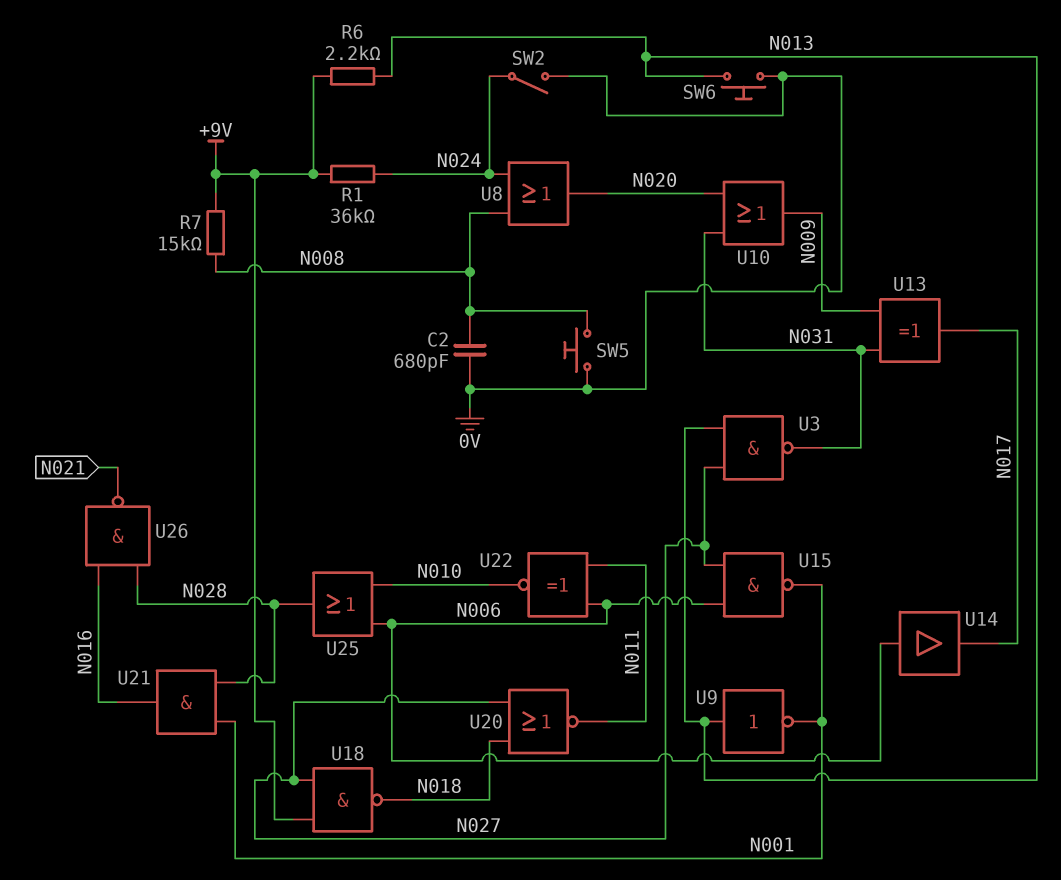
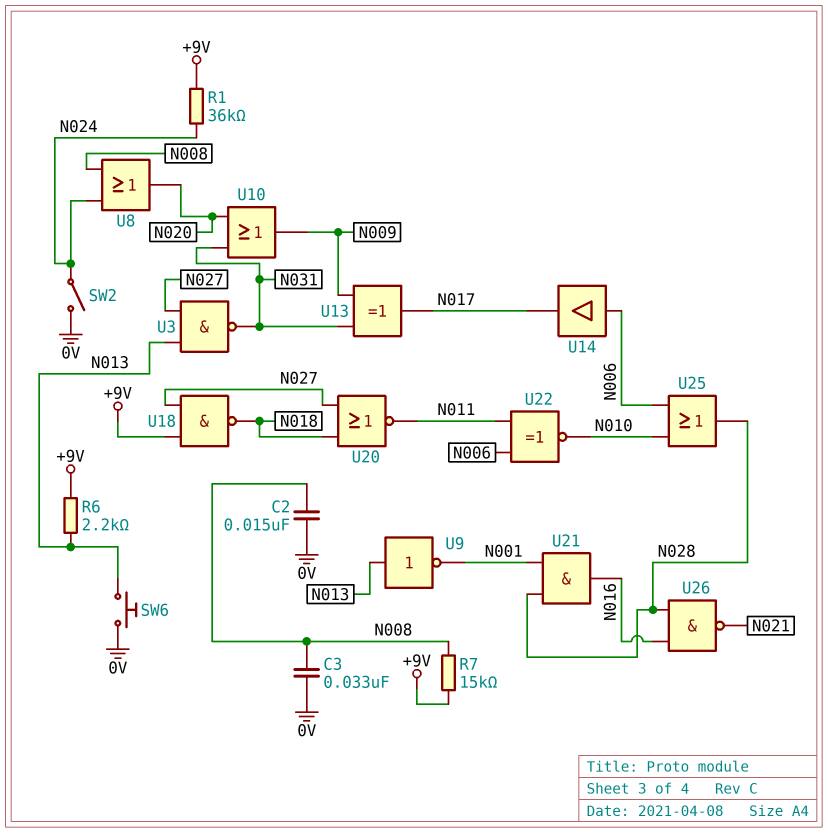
C2: 680pF (0V, N008) -> 15nF (0V, N008)
C3: none -> 33nF (0V, N008)
SW5: button (0V, N008) -> none
U15: NAND (in N006, in N027, out N001) -> none

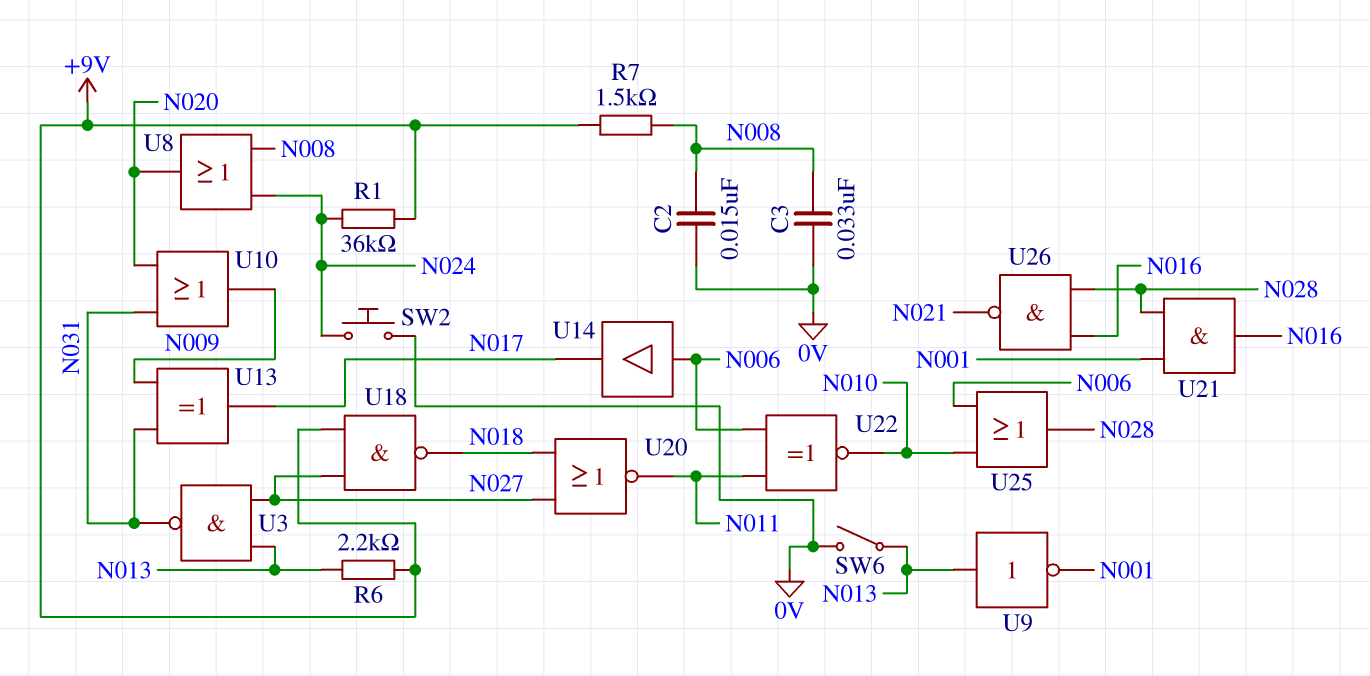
R7: 15k (+9V, N008) -> 1.5k (+9V, N008)
SW2: switch (0V, N024) -> button (0V, N024)
SW6: button (0V, N013) -> switch (0V, N013)

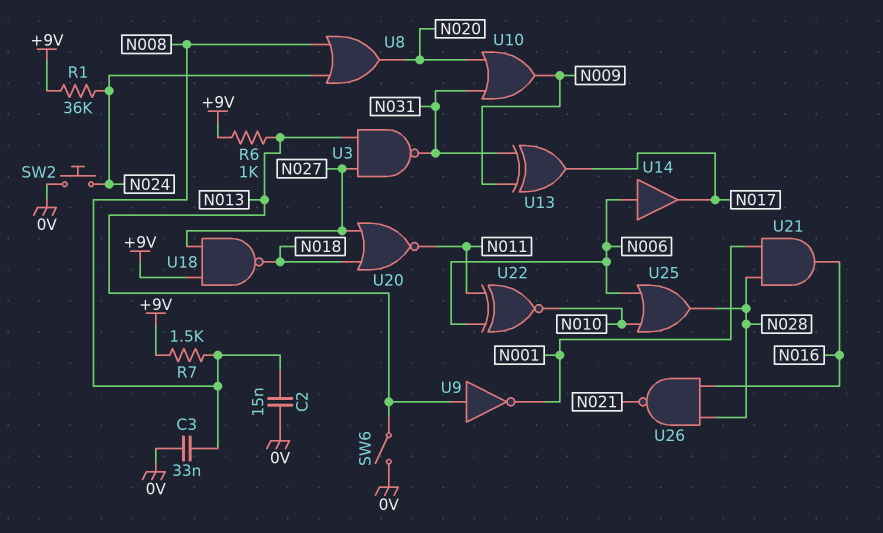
R6: 2.2k (+9V, N013) -> 1k (+9V, N013)

